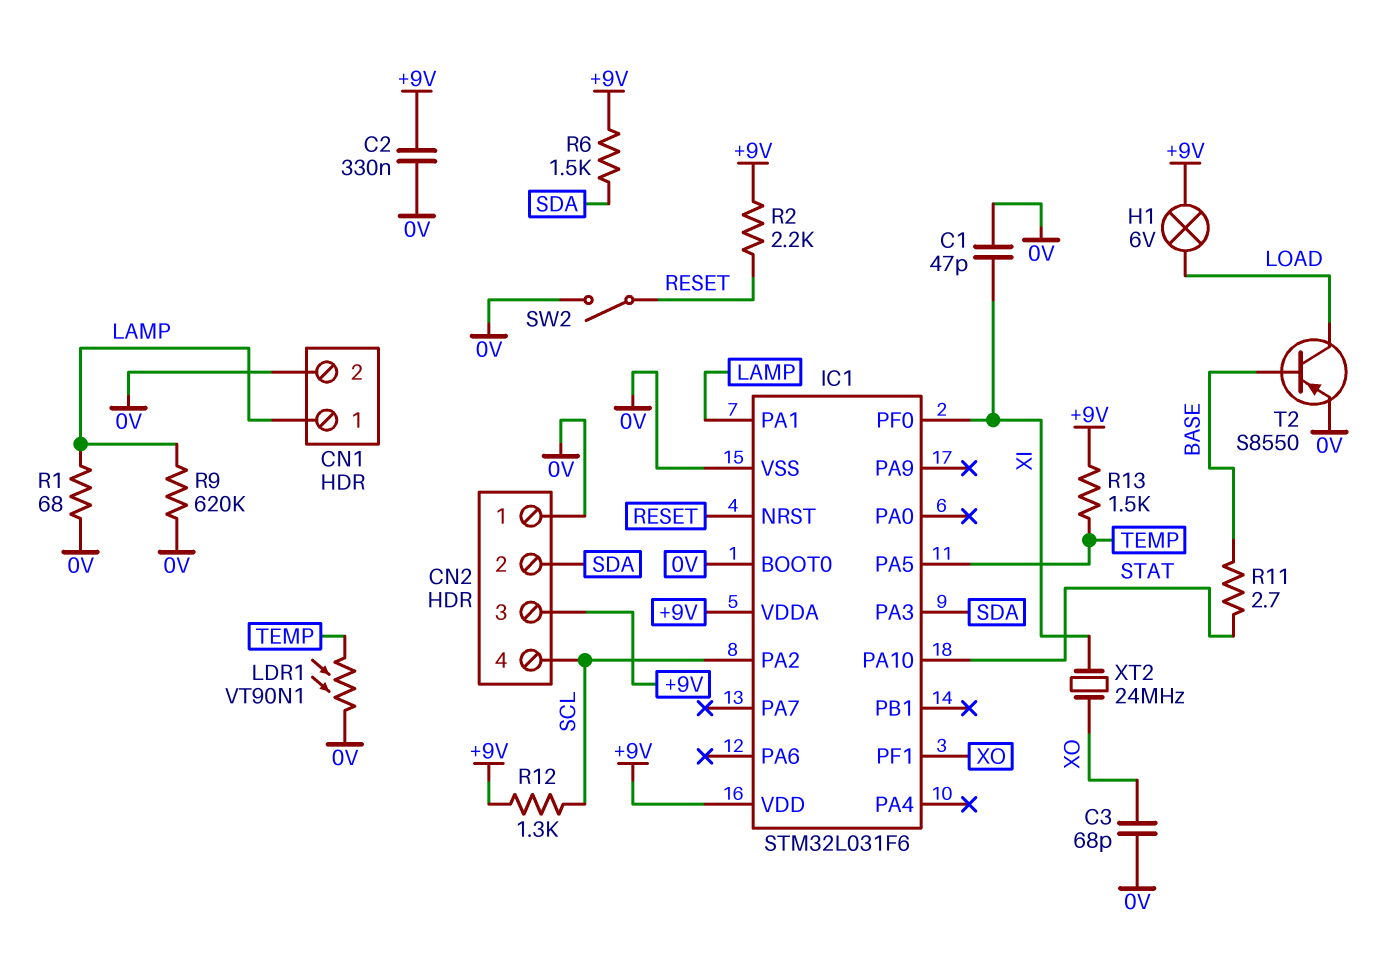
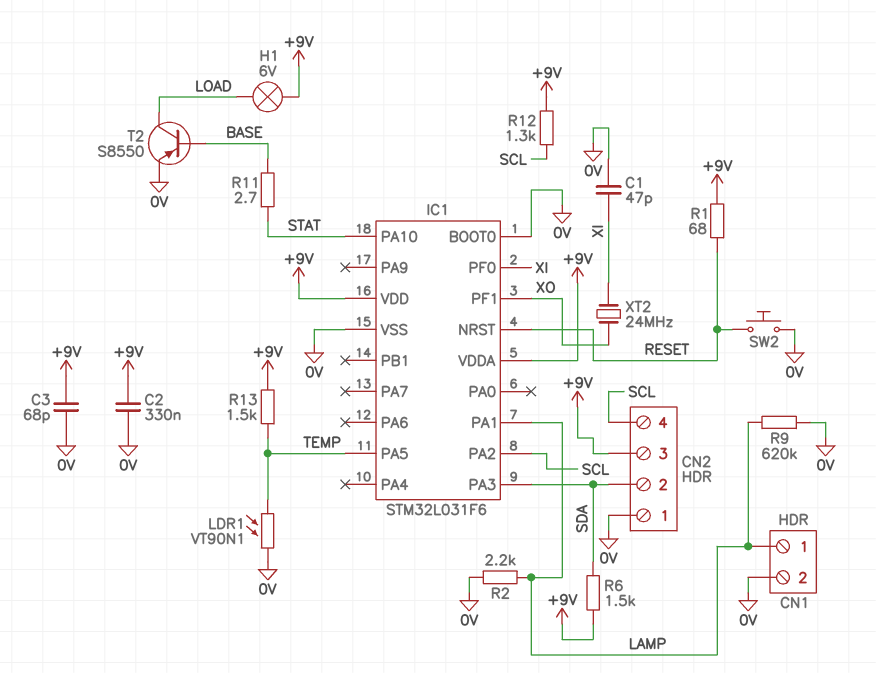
C3: 68pF (0V, XO) -> 68pF (+9V, 0V)
R1: 68 (0V, LAMP) -> 68 (+9V, RESET)
R2: 2.2k (+9V, RESET) -> 2.2k (0V, LAMP)
SW2: switch (0V, RESET) -> button (0V, RESET)

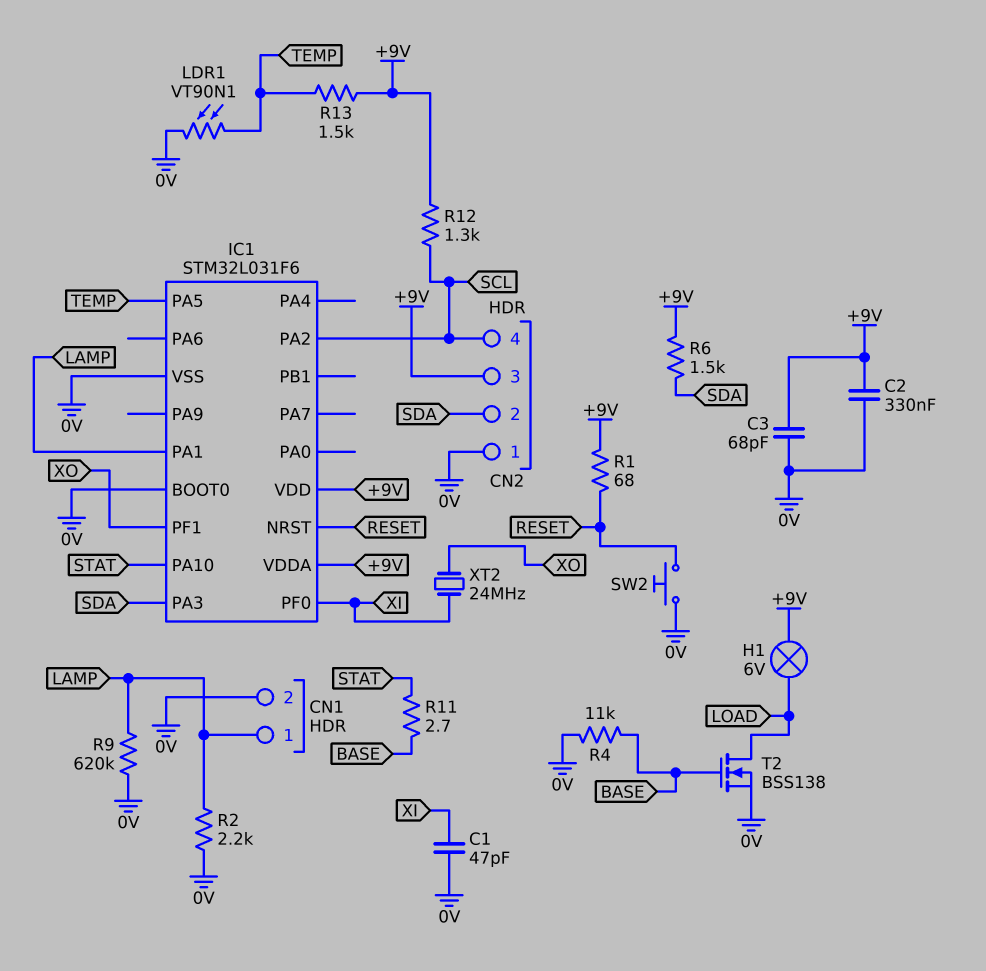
R4: none -> 11k (0V, BASE)
T2: PNP S8550 (B BASE, C LOAD, E 0V) -> NMOS BSS138 (G BASE, D LOAD, S 0V)

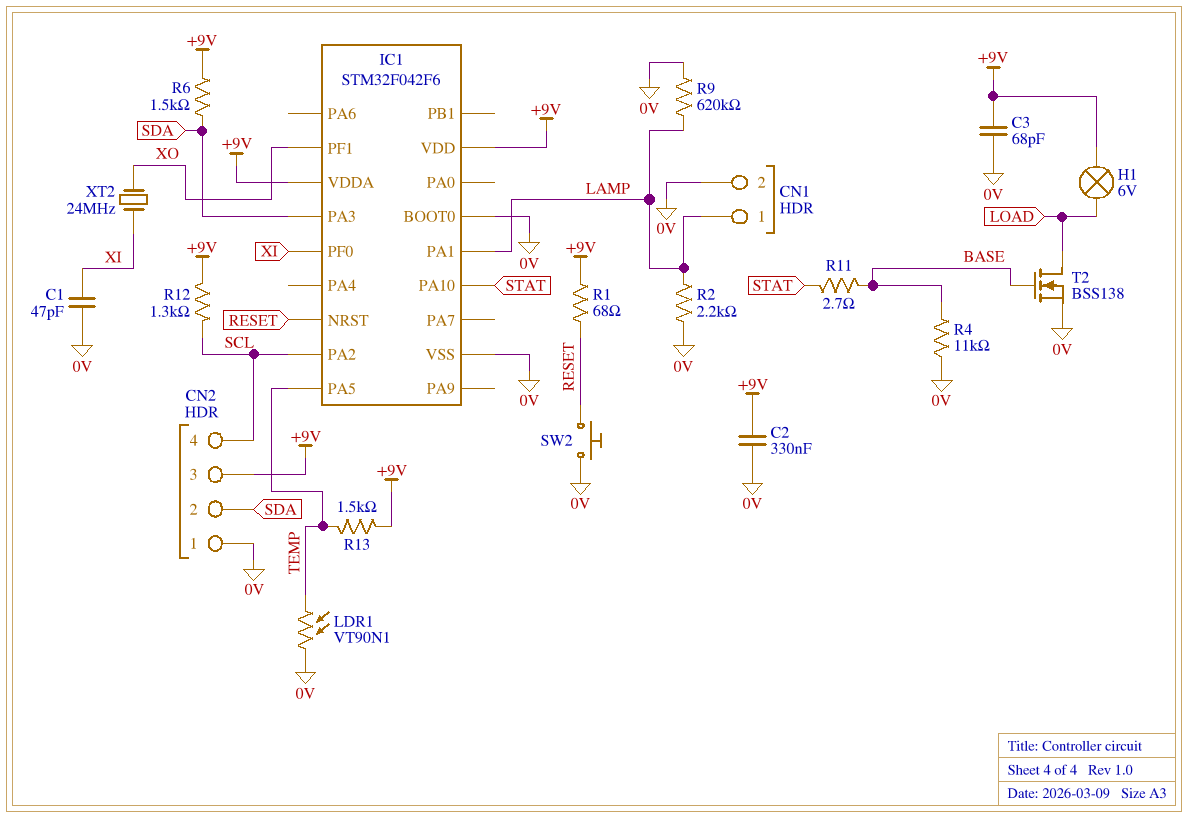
IC1: STM32L031F6 -> STM32F042F6

